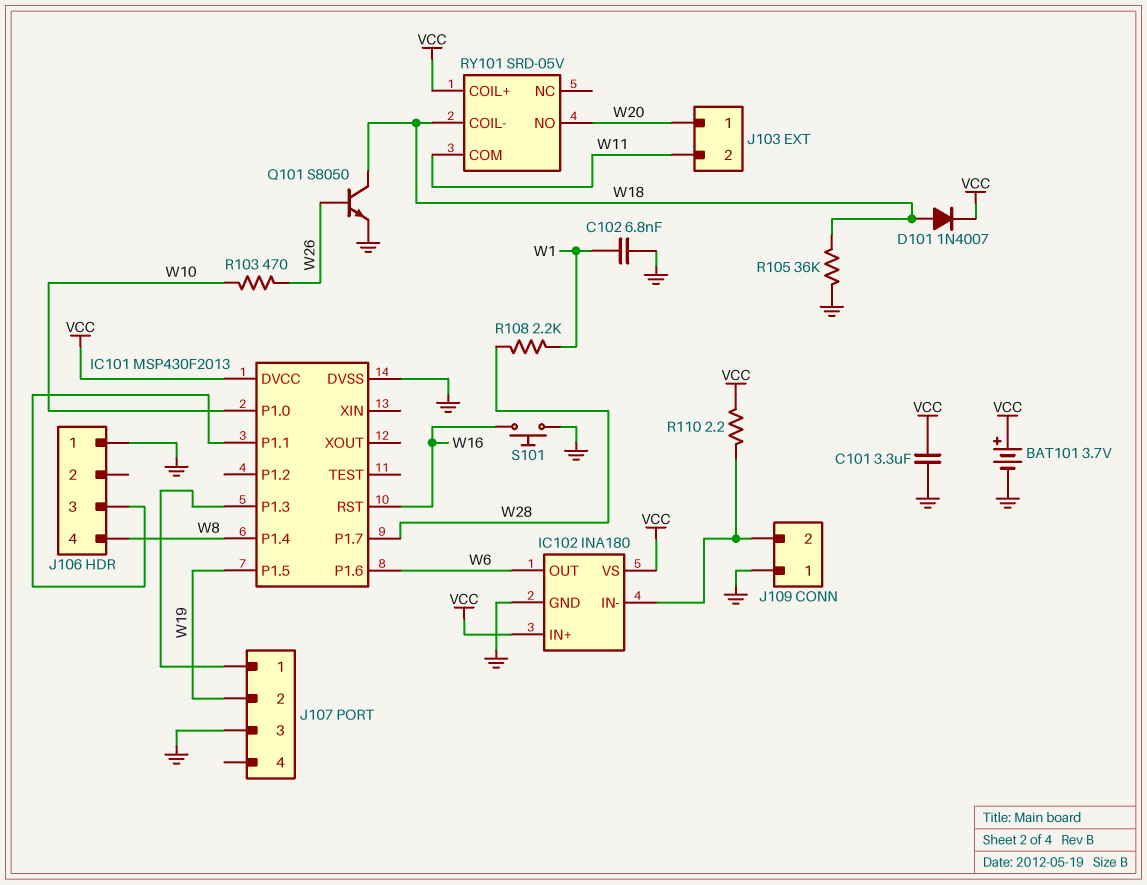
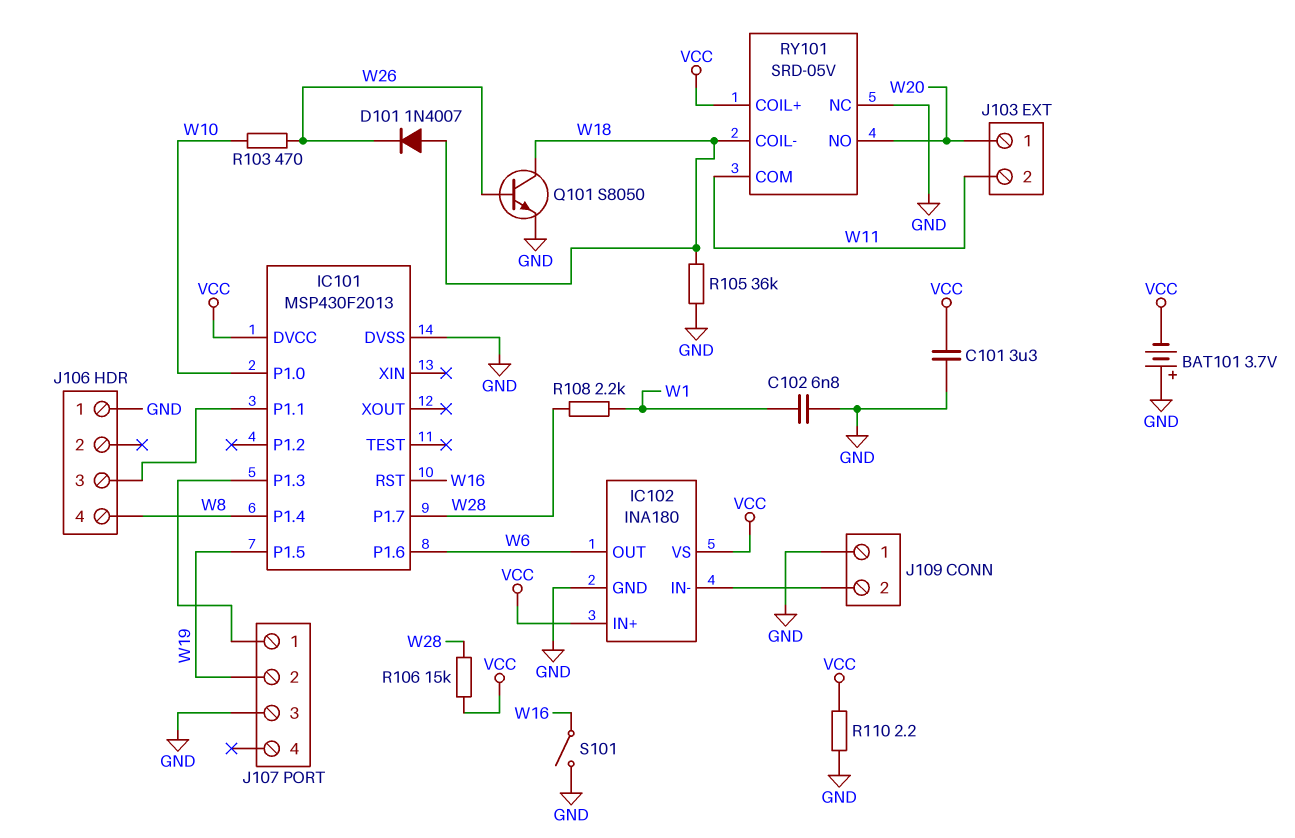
BAT101: 3.7V (plus VCC, minus GND) -> 3.7V (plus GND, minus VCC)
D101: diode 1N4007 (A W18, K VCC) -> diode 1N4007 (A W18, K W26)
R106: none -> 15k (VCC, W28)
R110: 2.2 (IC102/IN-, VCC) -> 2.2 (GND, VCC)
RY101 pin NC: none -> GND
S101: button (GND, W16) -> switch (GND, W16)

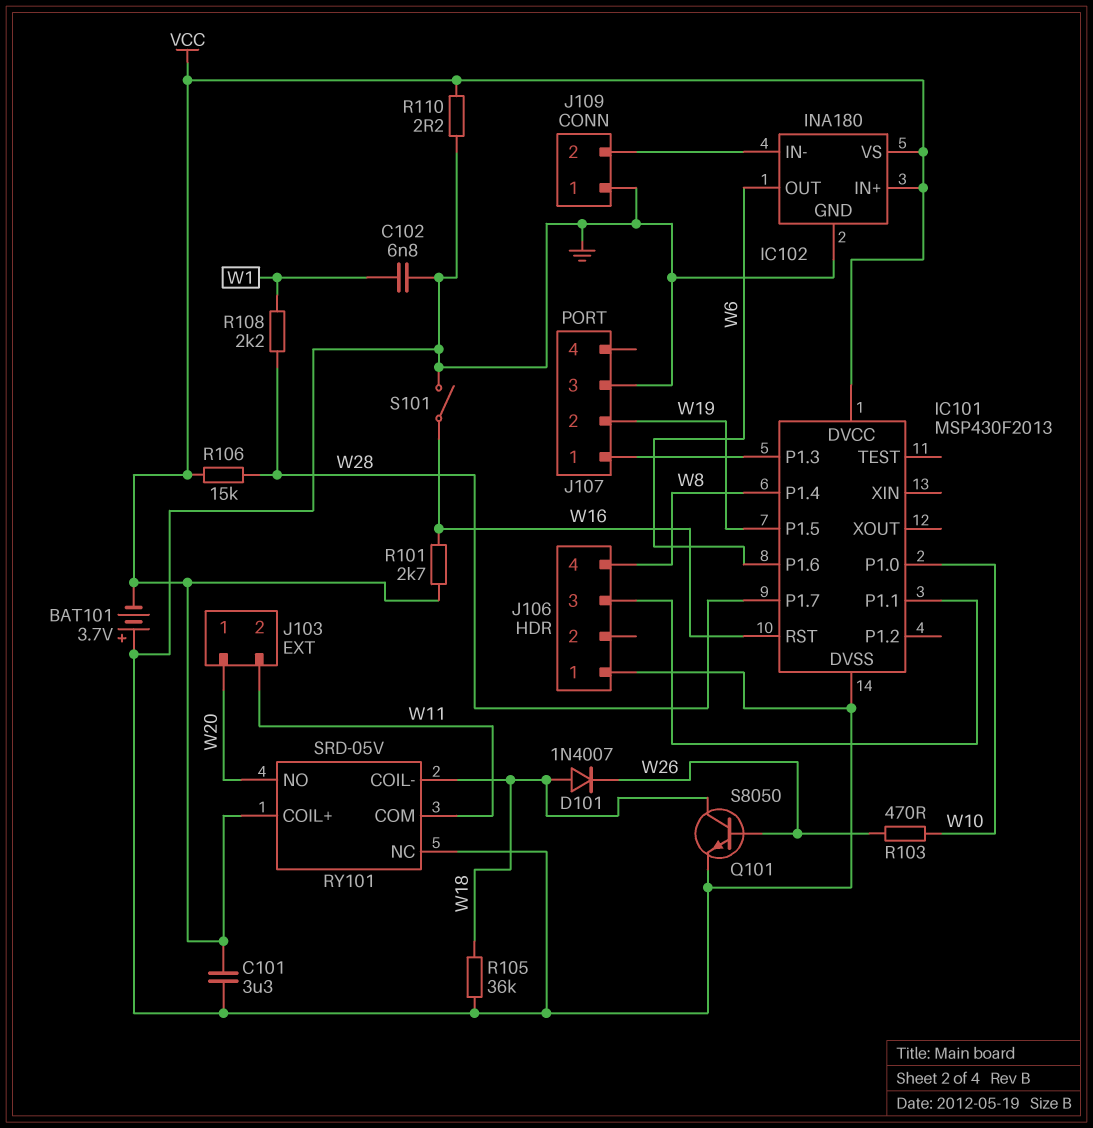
R101: none -> 2.7k (VCC, W16)

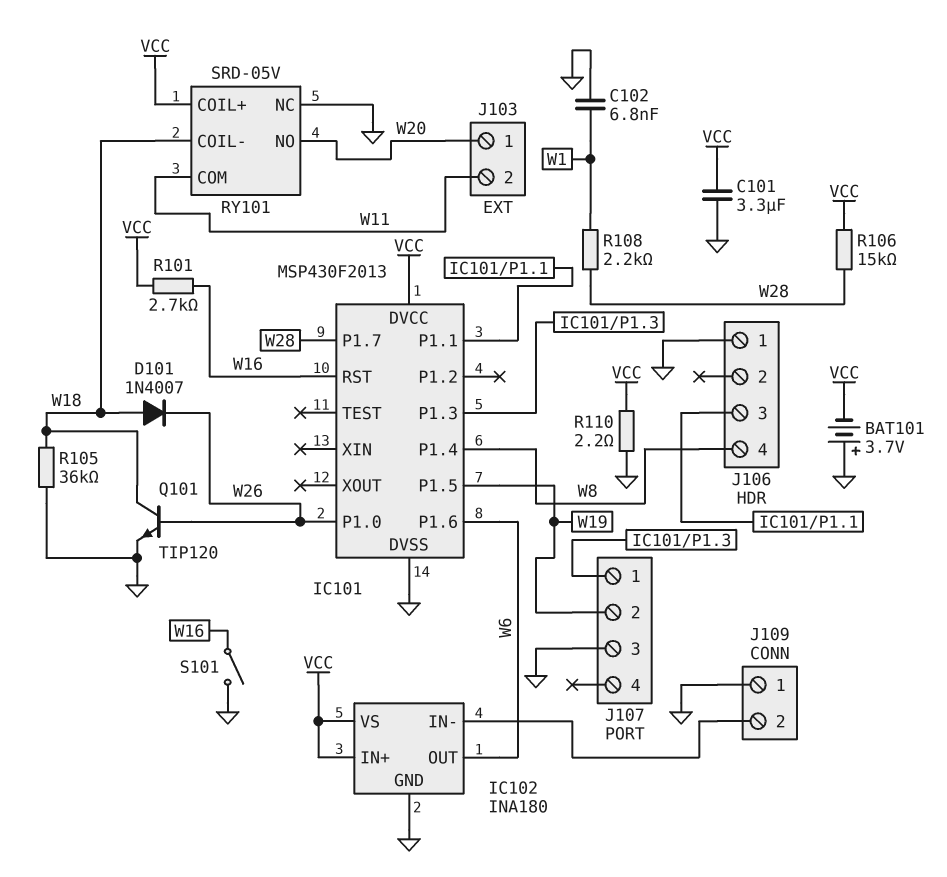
IC101 pin P1.0: W10 -> W26
Q101: NPN S8050 (B W26, C W18, E GND) -> NPN TIP120 (B W26, C W18, E GND)
R103: 470 (W10, W26) -> none

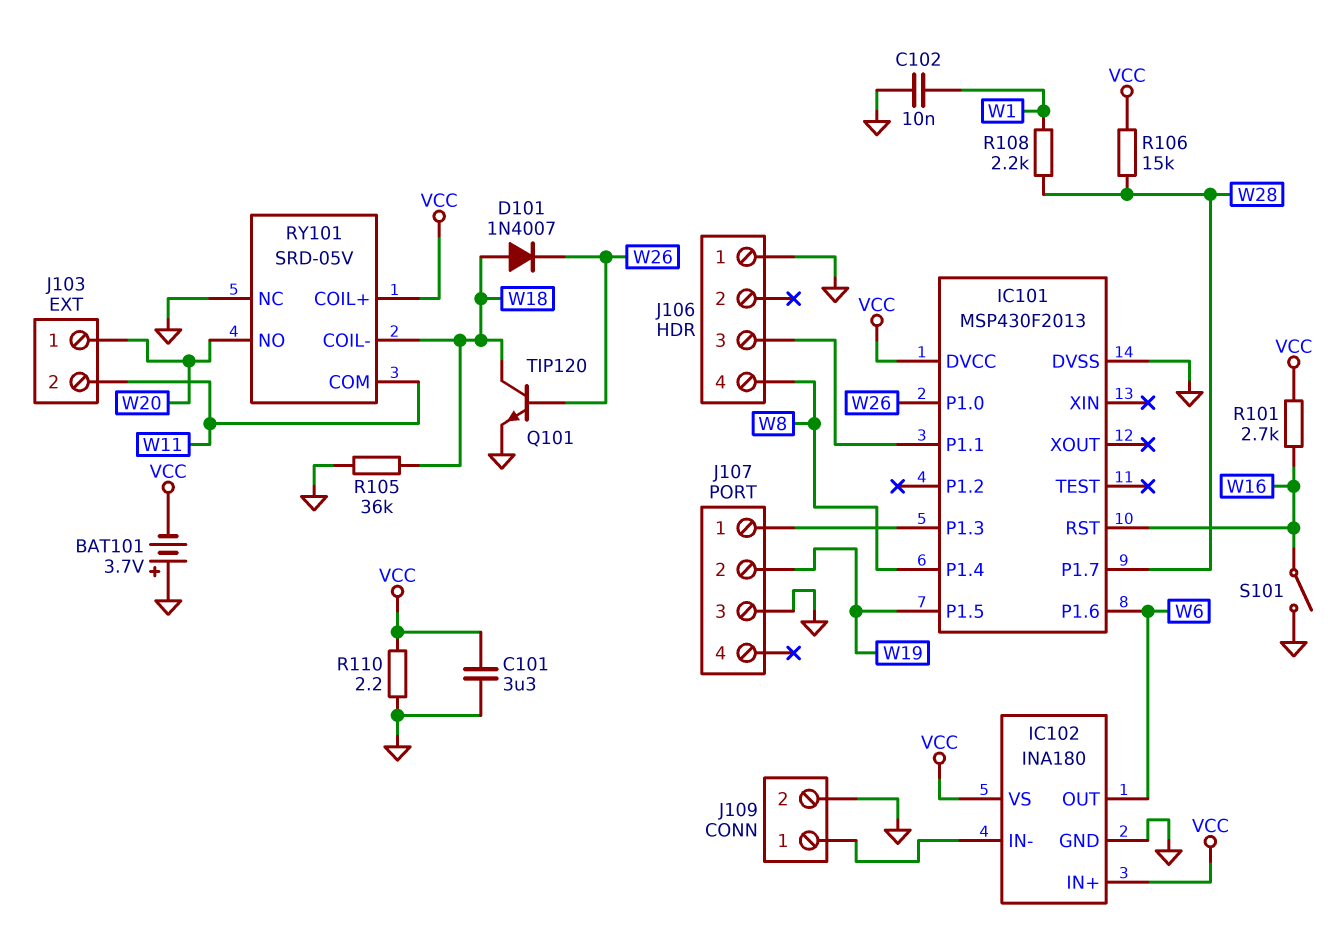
C102: 6.8nF (GND, W1) -> 10nF (GND, W1)
J109 pin 1: GND -> IC102/IN-
J109 pin 2: IC102/IN- -> GND

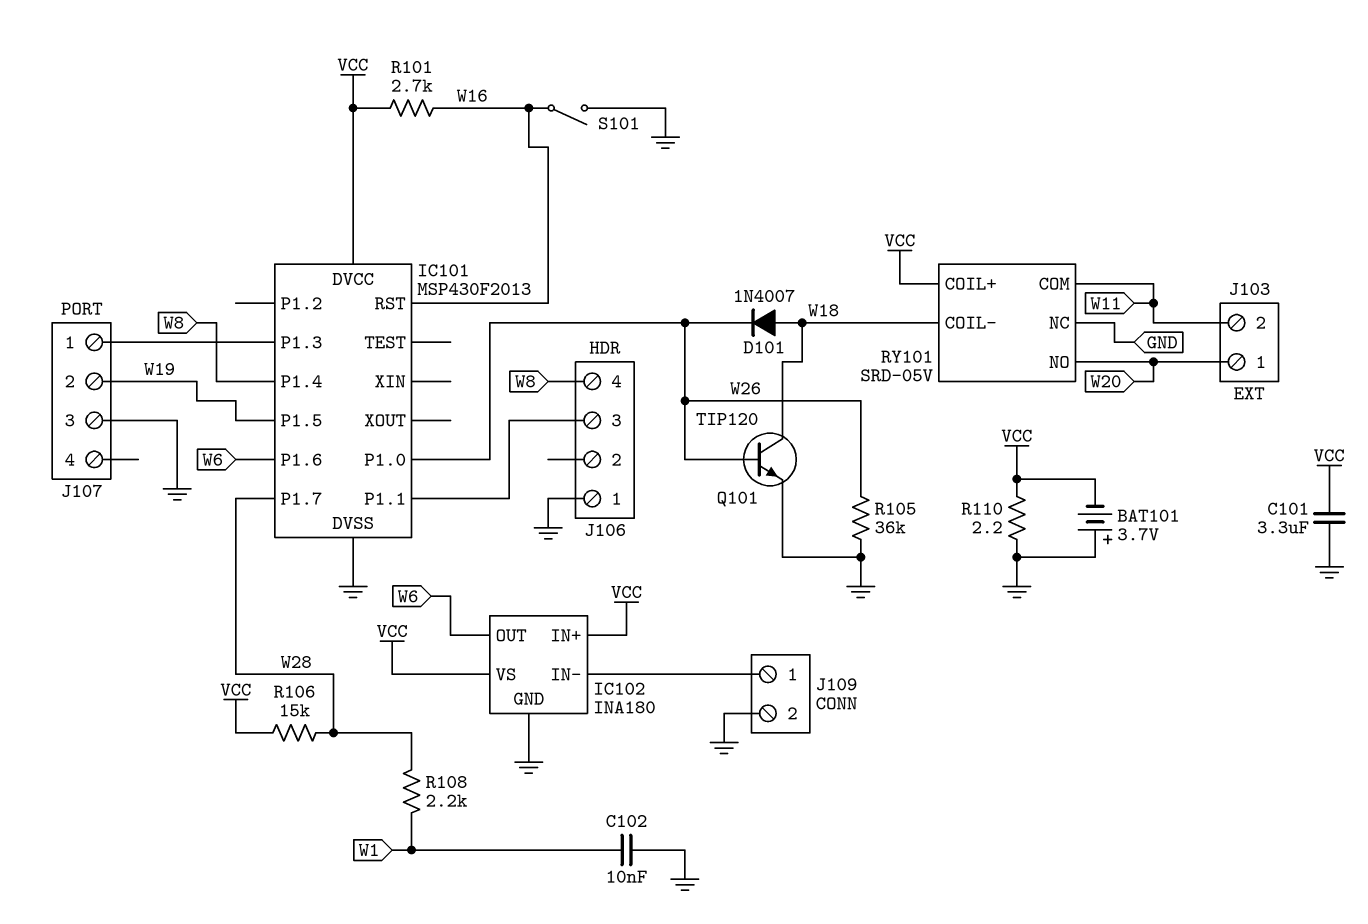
R105: 36k (GND, W18) -> 36k (GND, W26)

